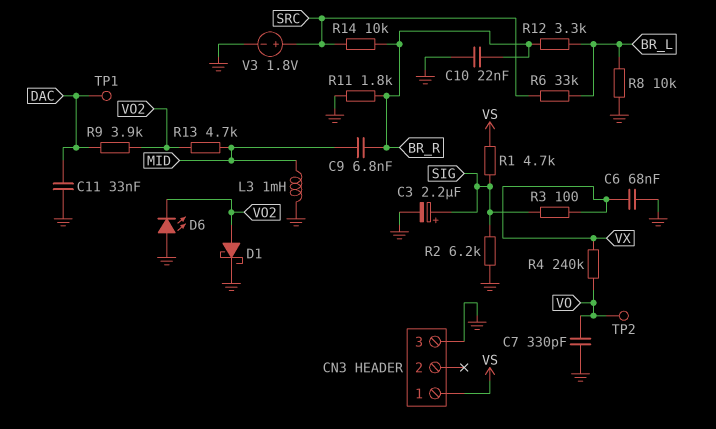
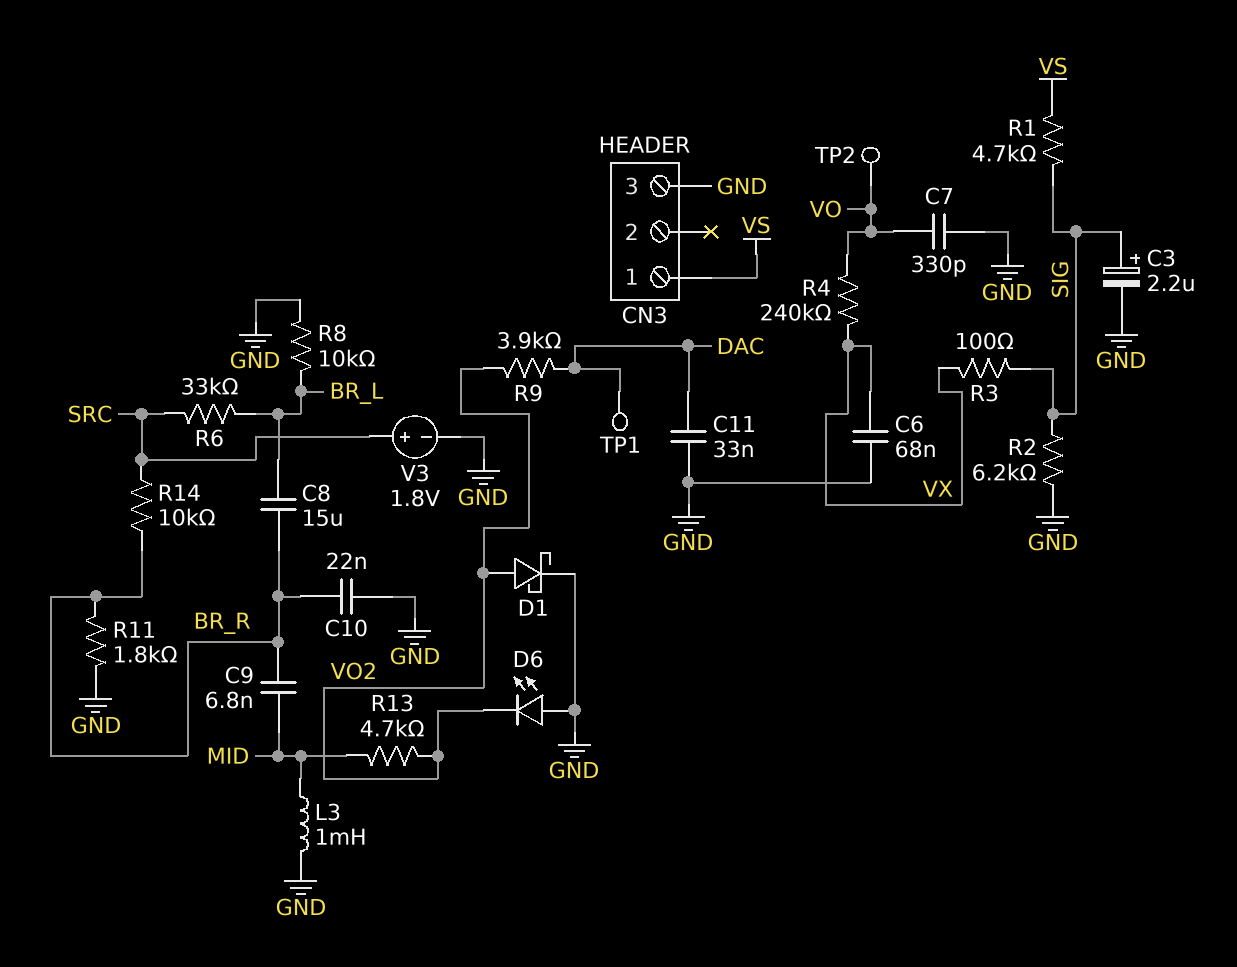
C8: none -> 15uF (BR_L, BR_R)
R12: 3.3k (BR_L, BR_R) -> none

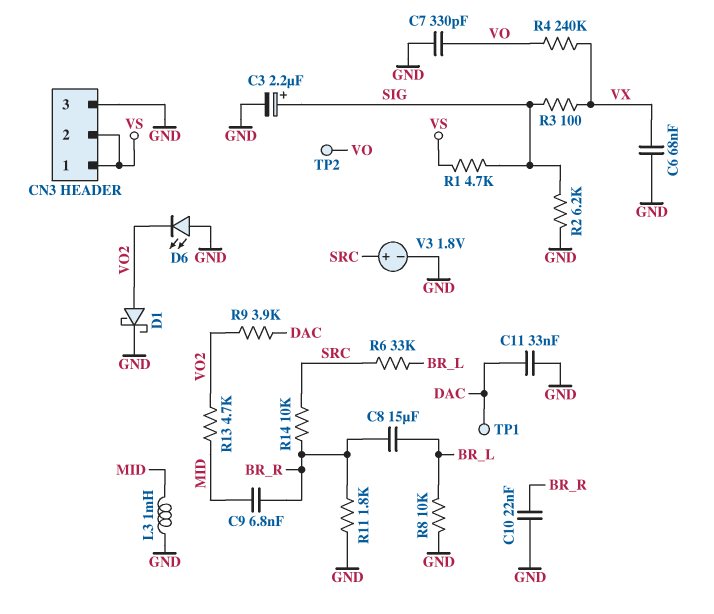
CN3 pin 2: none -> VS

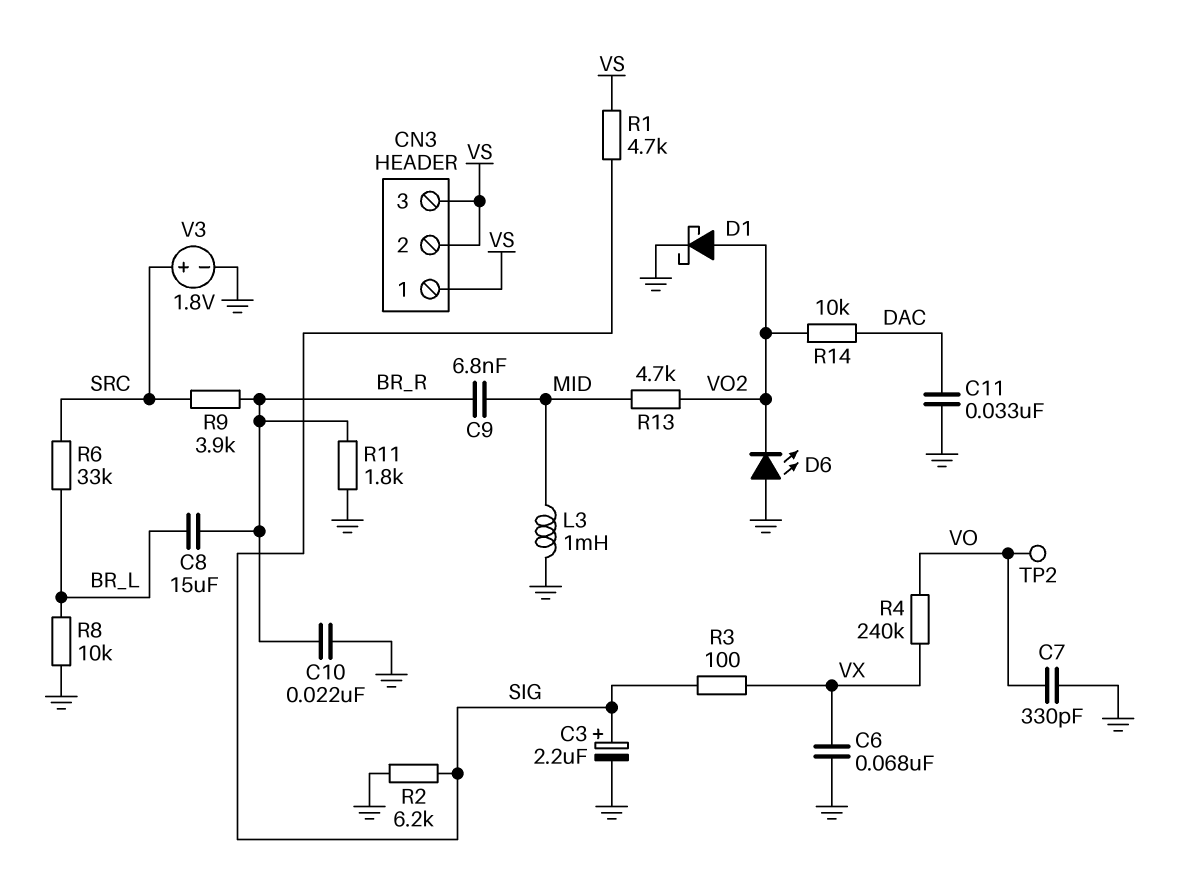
CN3 pin 3: GND -> VS
R9: 3.9k (DAC, VO2) -> 3.9k (BR_R, SRC)
R14: 10k (BR_R, SRC) -> 10k (DAC, VO2)
TP1: test point (DAC) -> none

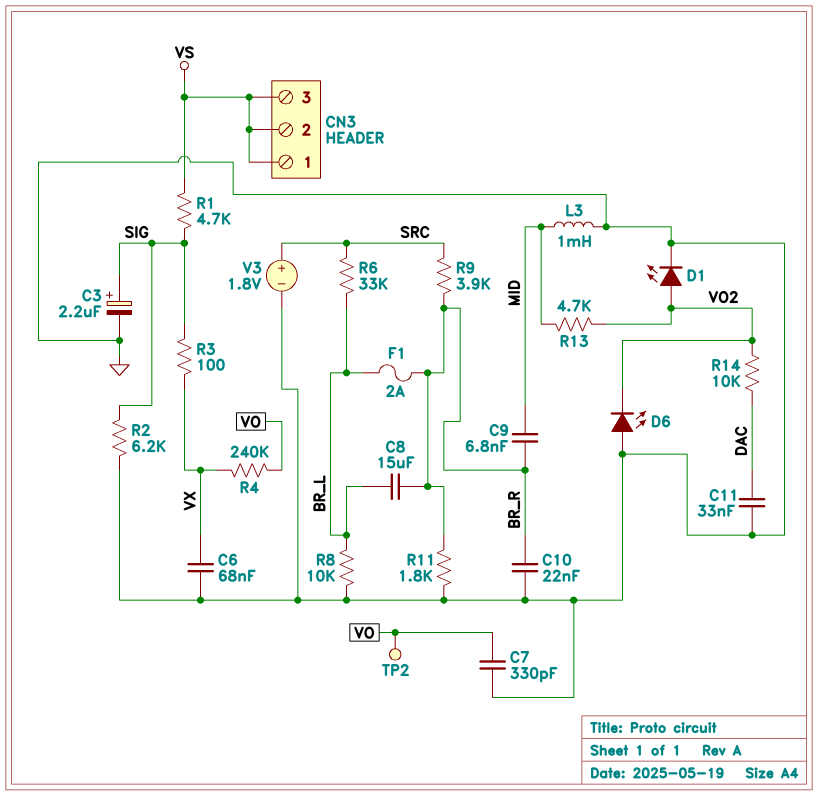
D1: schottky (A VO2, K GND) -> LED (A VO2, K GND)
F1: none -> 2A (BR_L, BR_R)

